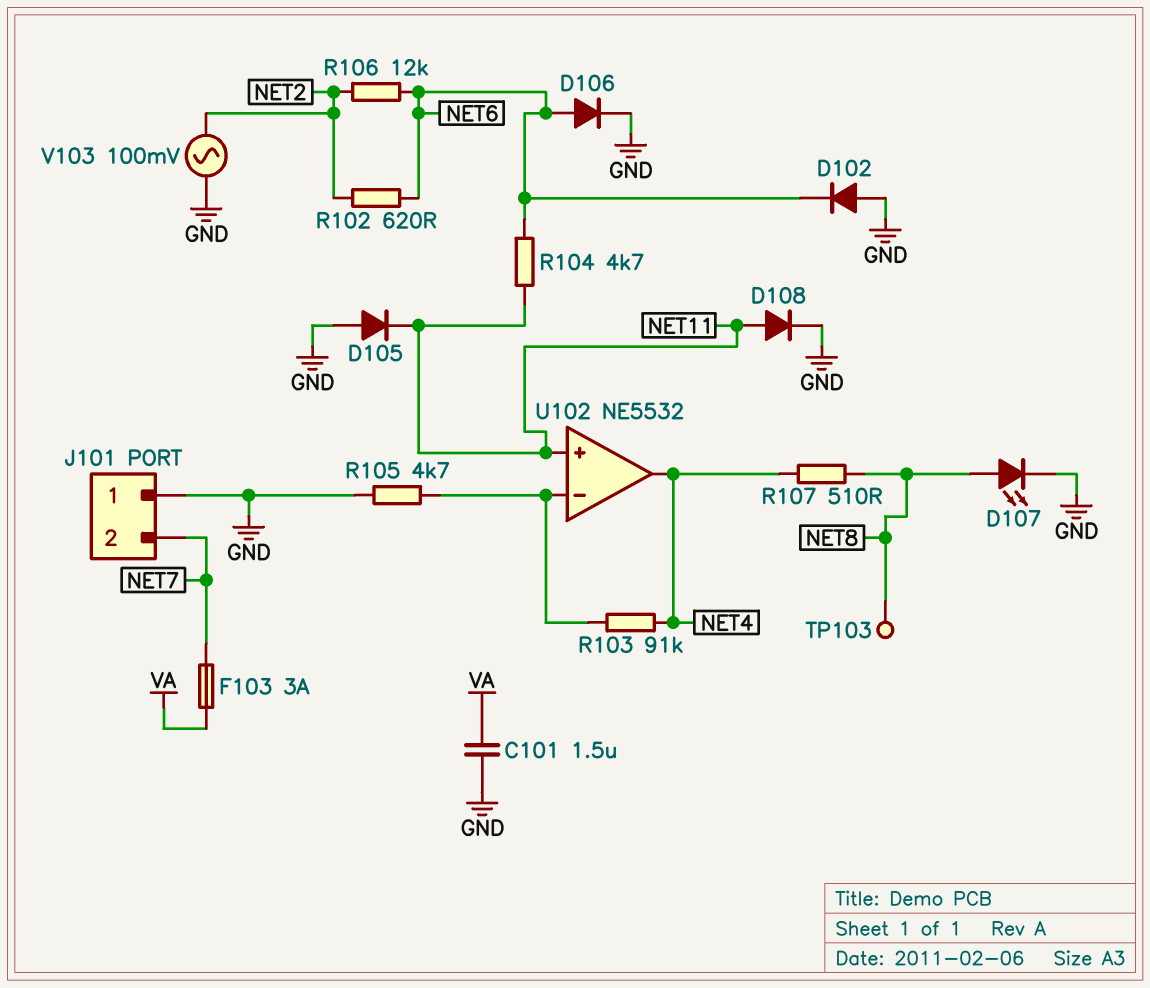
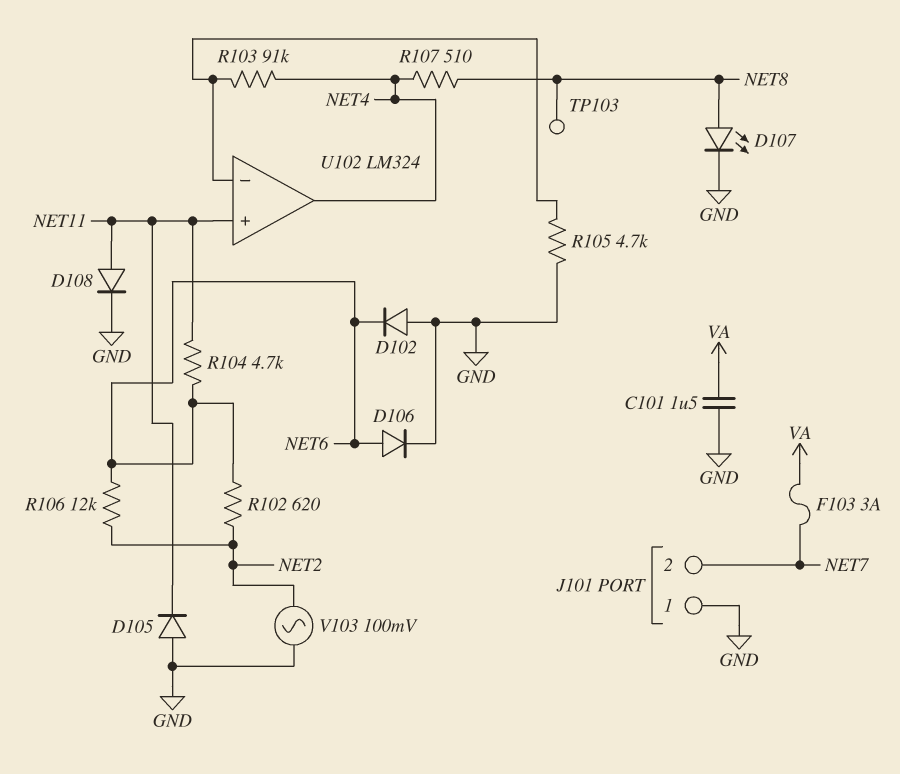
U102: NE5532 -> LM324

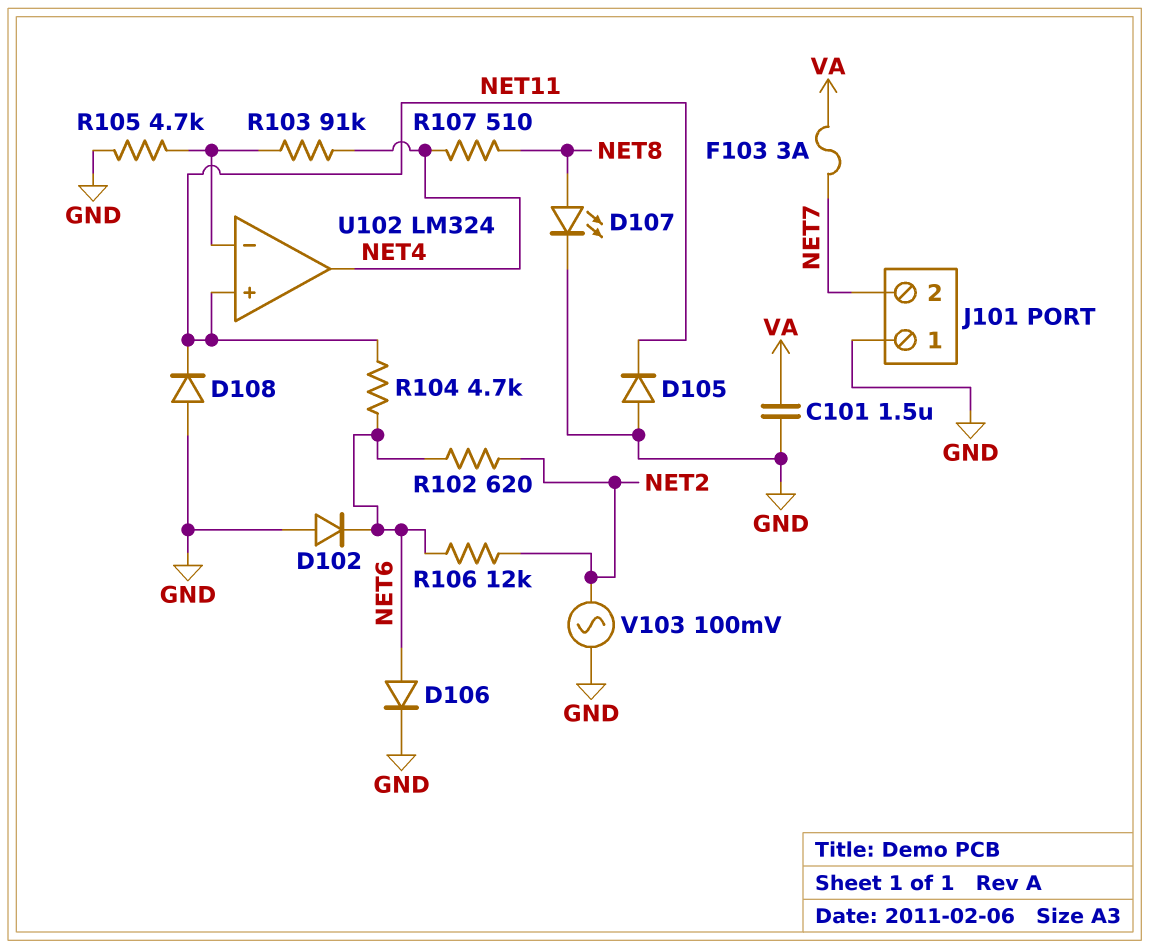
D108: diode (A NET11, K GND) -> diode (A GND, K NET11)
TP103: test point (NET8) -> none

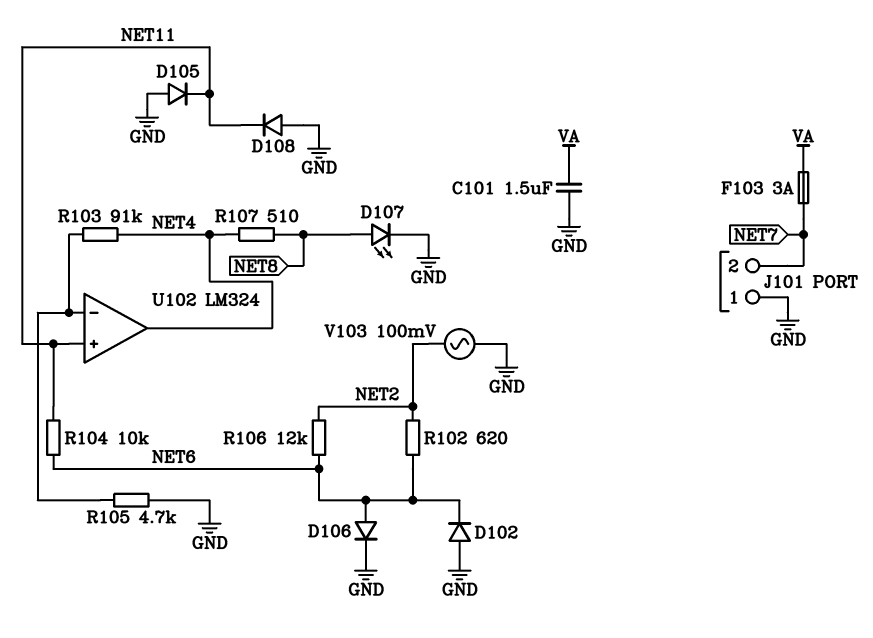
R104: 4.7k (NET6, NET11) -> 10k (NET6, NET11)

